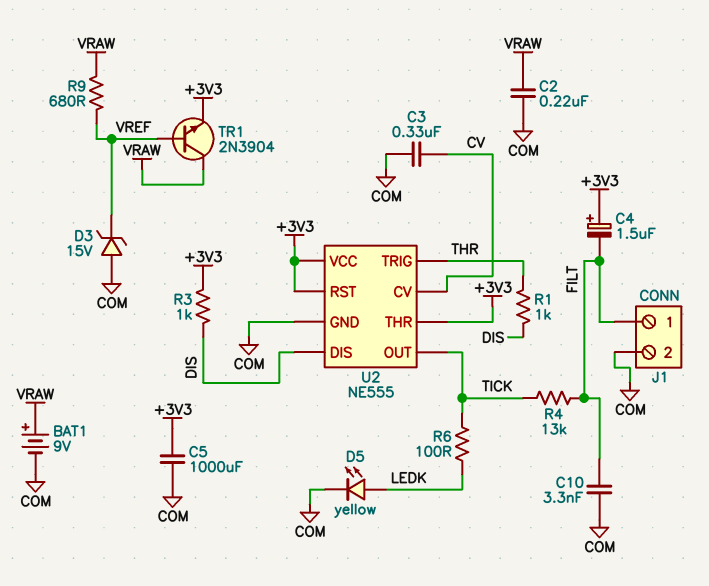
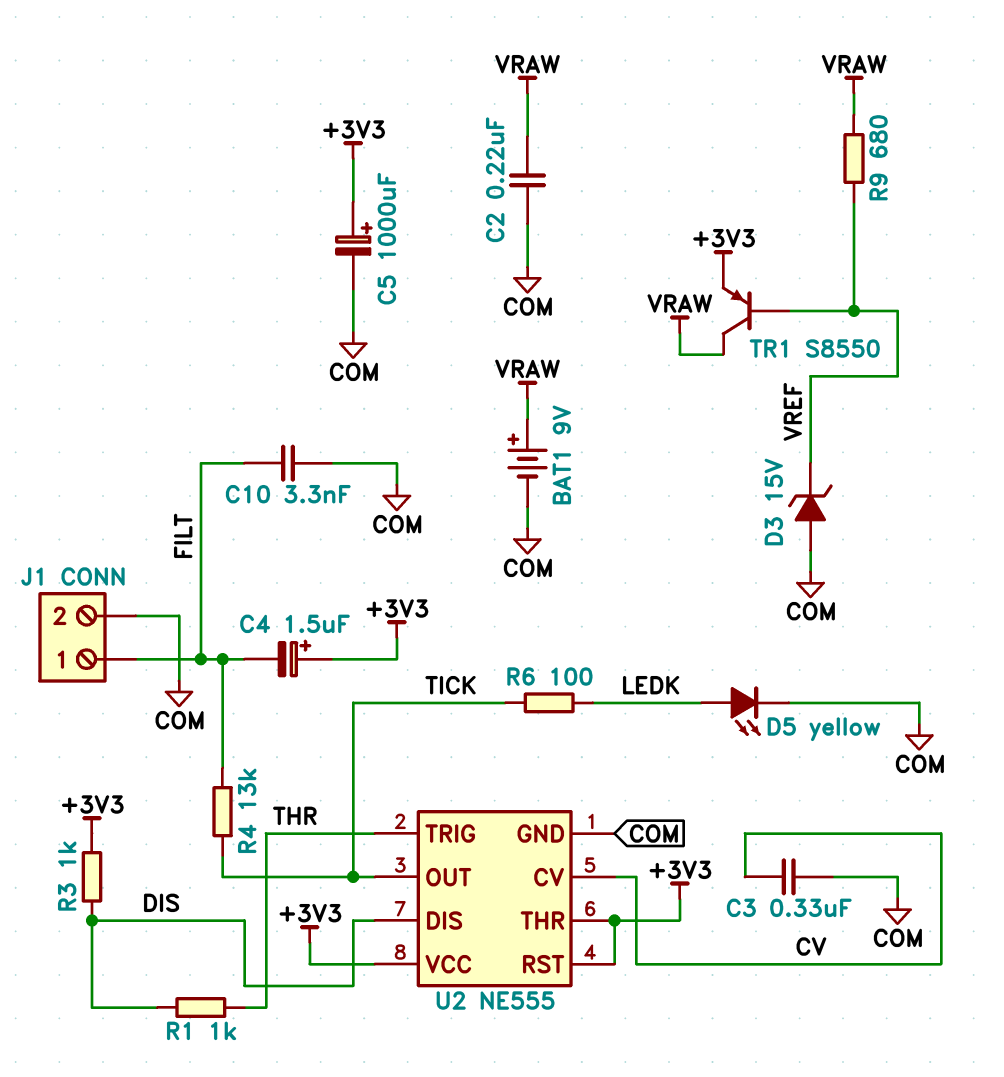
C5: 1000uF (+3V3, COM) -> 1000uF (plus +3V3, minus COM)
TR1: NPN 2N3904 (B VREF, C VRAW, E +3V3) -> PNP S8550 (B VREF, C VRAW, E +3V3)

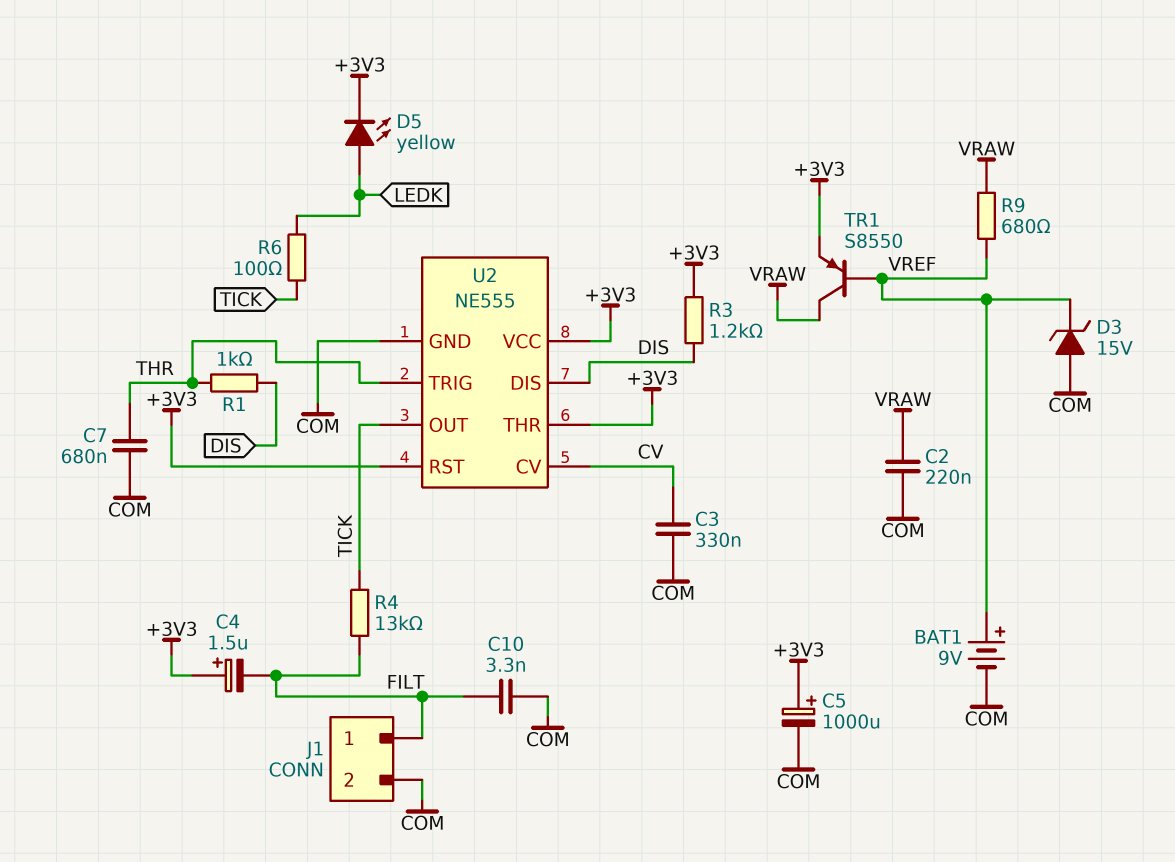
BAT1: 9V (plus VRAW, minus COM) -> 9V (plus VREF, minus COM)
C7: none -> 680nF (COM, THR)
D5: LED yellow (A LEDK, K COM) -> LED yellow (A LEDK, K +3V3)
R3: 1k (+3V3, DIS) -> 1.2k (+3V3, DIS)

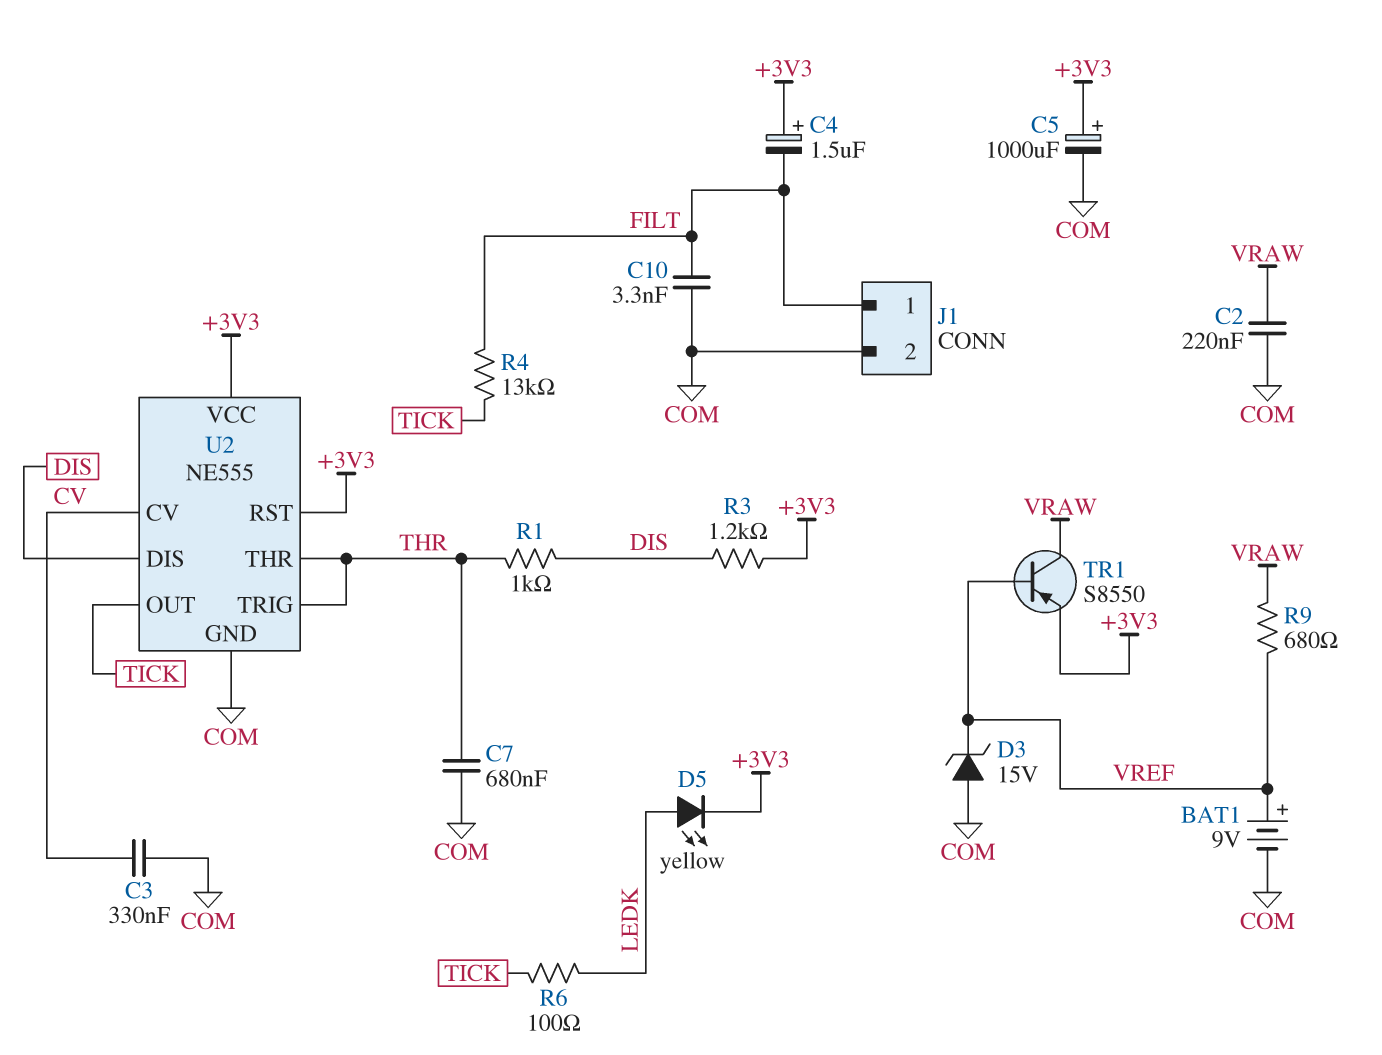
U2 pin THR: +3V3 -> THR

